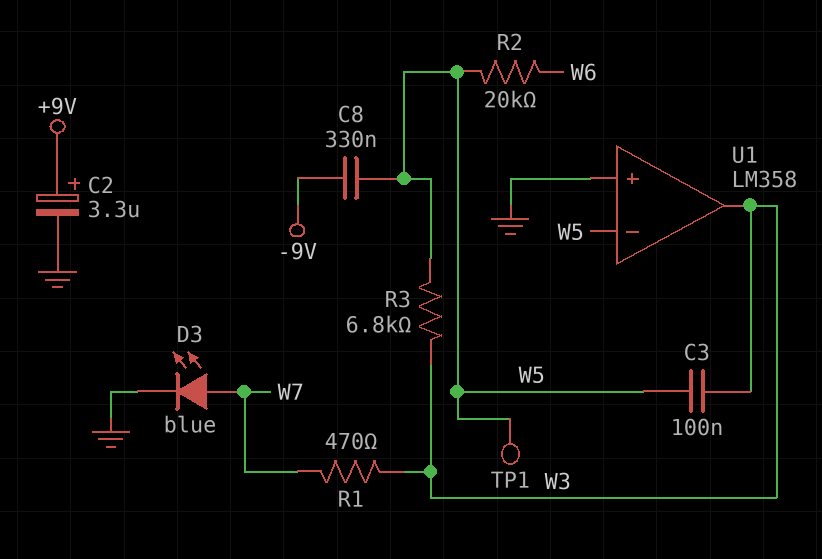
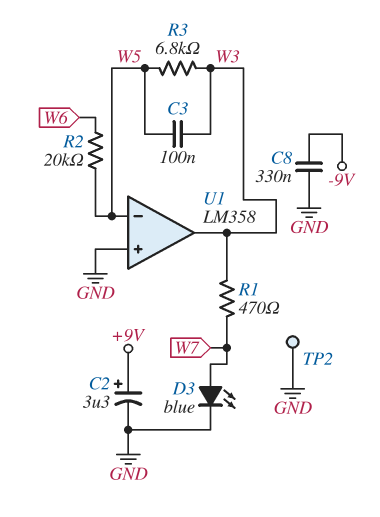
C8: 330nF (-9V, W5) -> 330nF (-9V, GND)
TP1: test point (W5) -> none
TP2: none -> test point (GND)

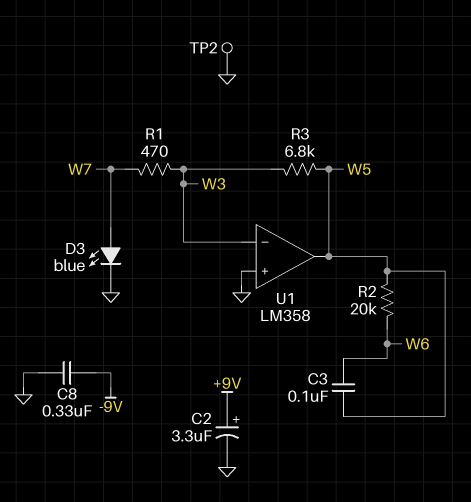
C3: 100nF (W3, W5) -> 100nF (W5, W6)
U1 pin in-: W5 -> W3
U1 pin out: W3 -> W5

